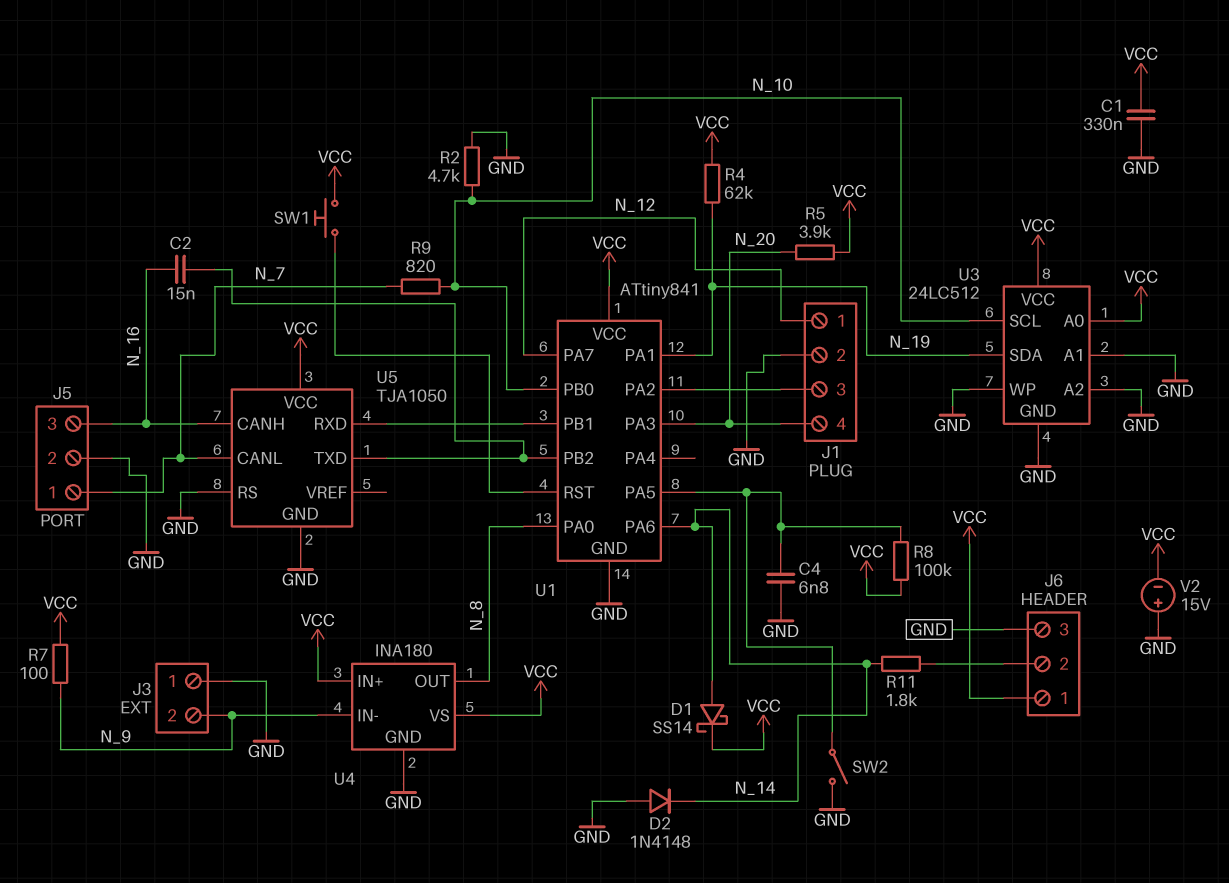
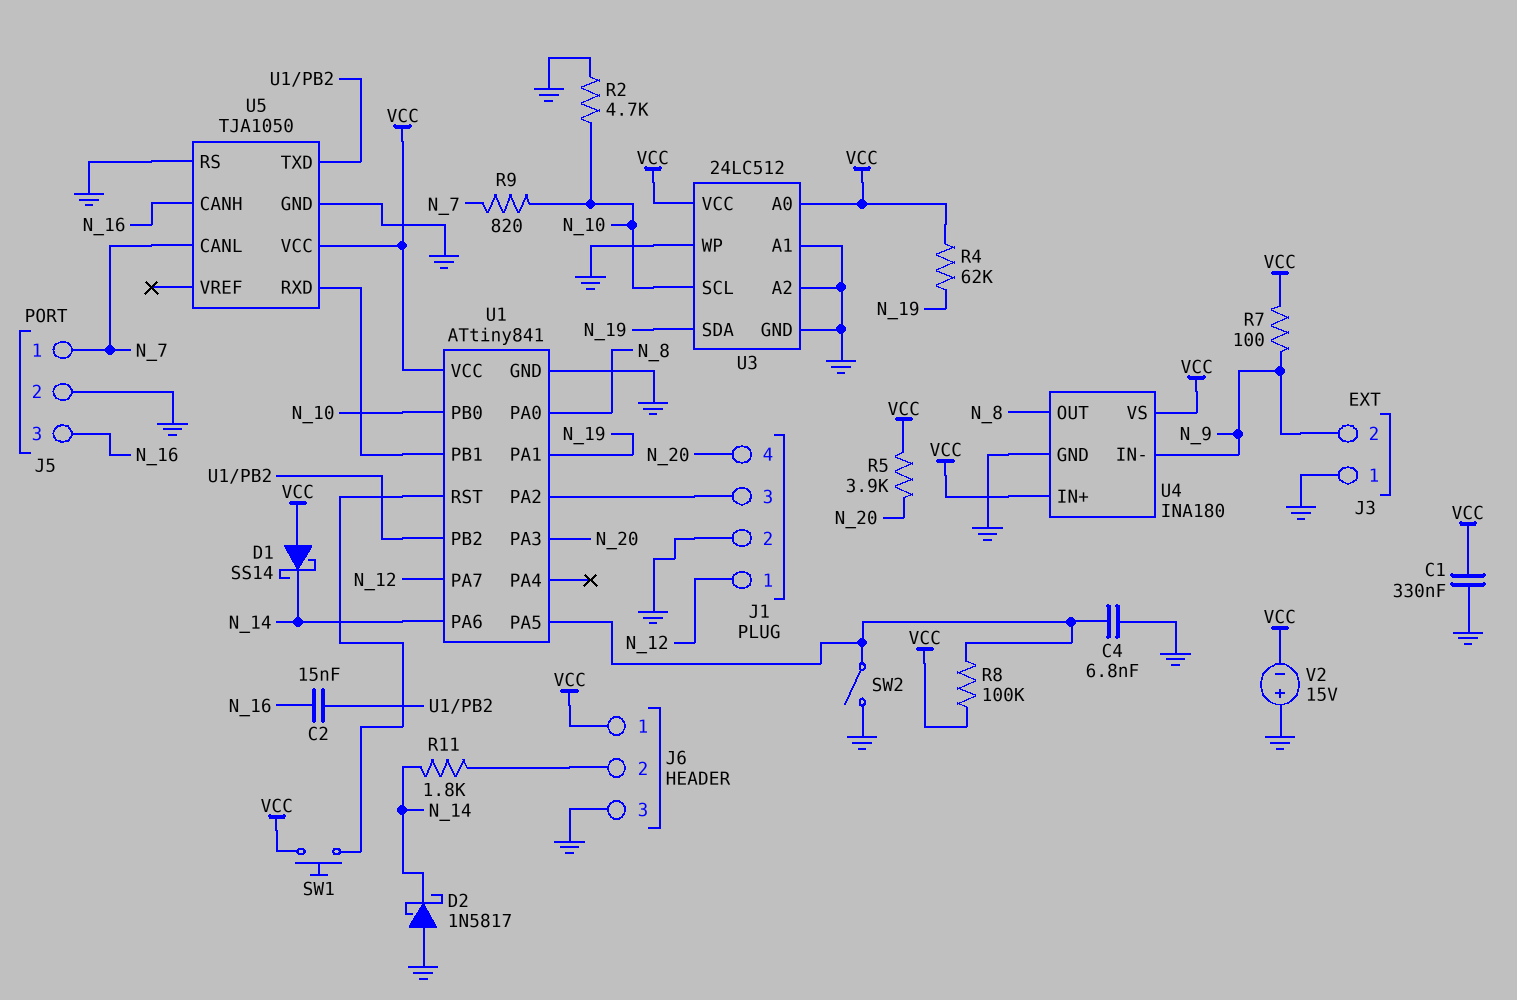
D1: schottky SS14 (A N_14, K VCC) -> schottky SS14 (A VCC, K N_14)
D2: diode 1N4148 (A GND, K N_14) -> schottky 1N5817 (A GND, K N_14)

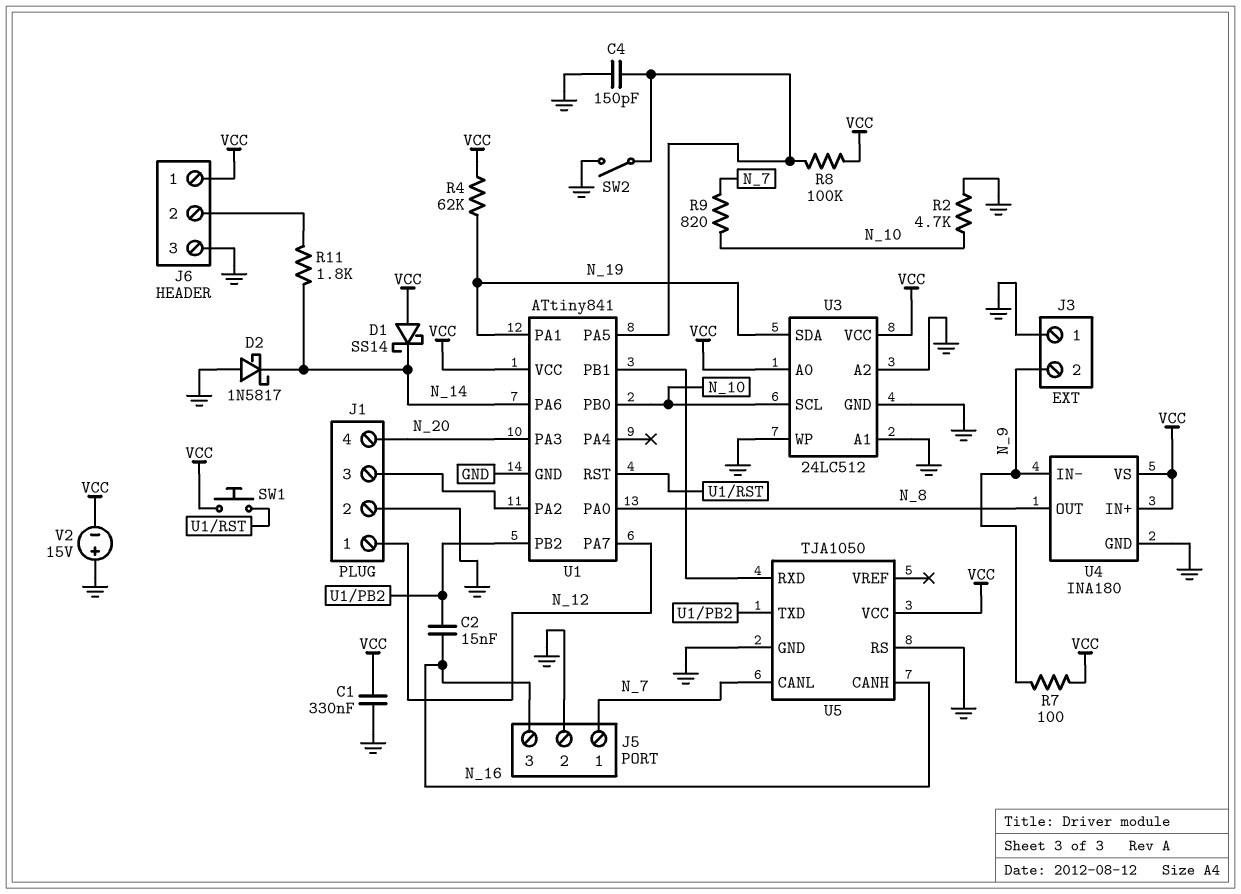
C4: 6.8nF (GND, U1/PA5) -> 150pF (GND, U1/PA5)
R5: 3.9k (N_20, VCC) -> none

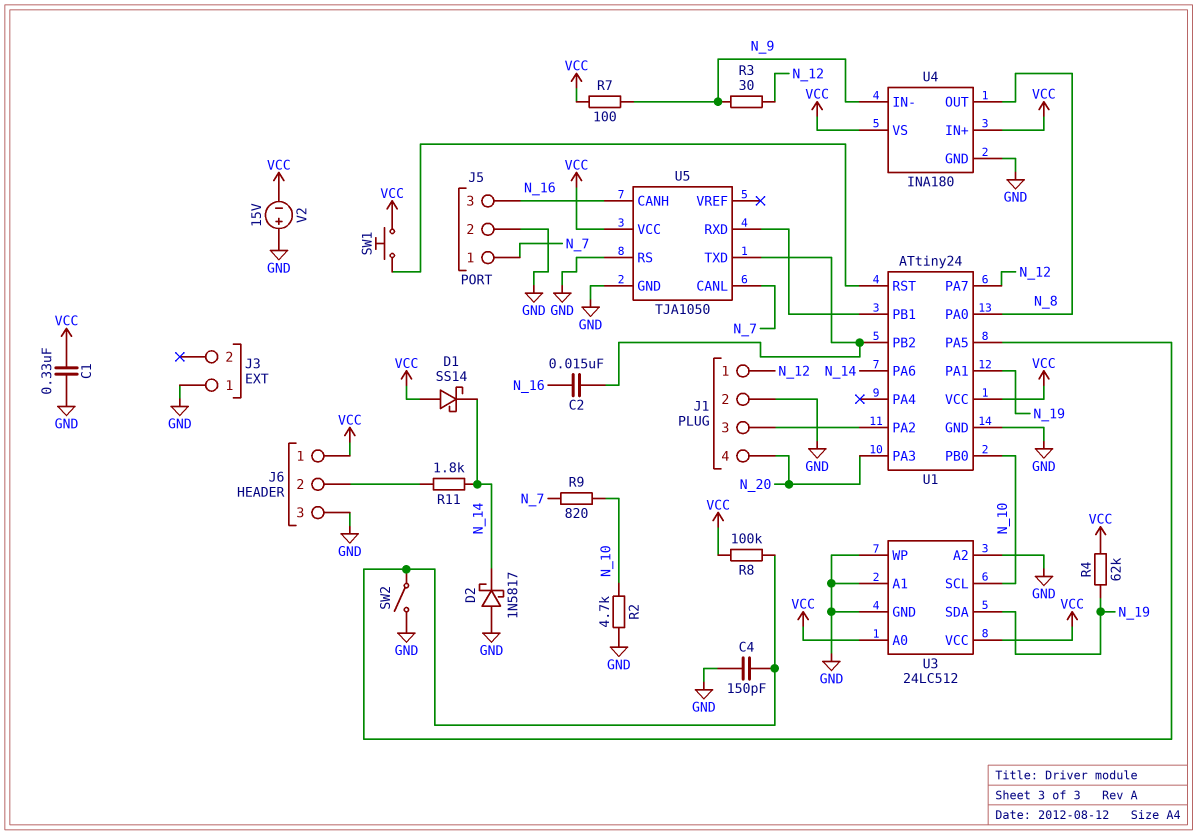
J3 pin 2: N_9 -> none
R3: none -> 30 (N_9, N_12)
U1: ATtiny841 -> ATtiny24

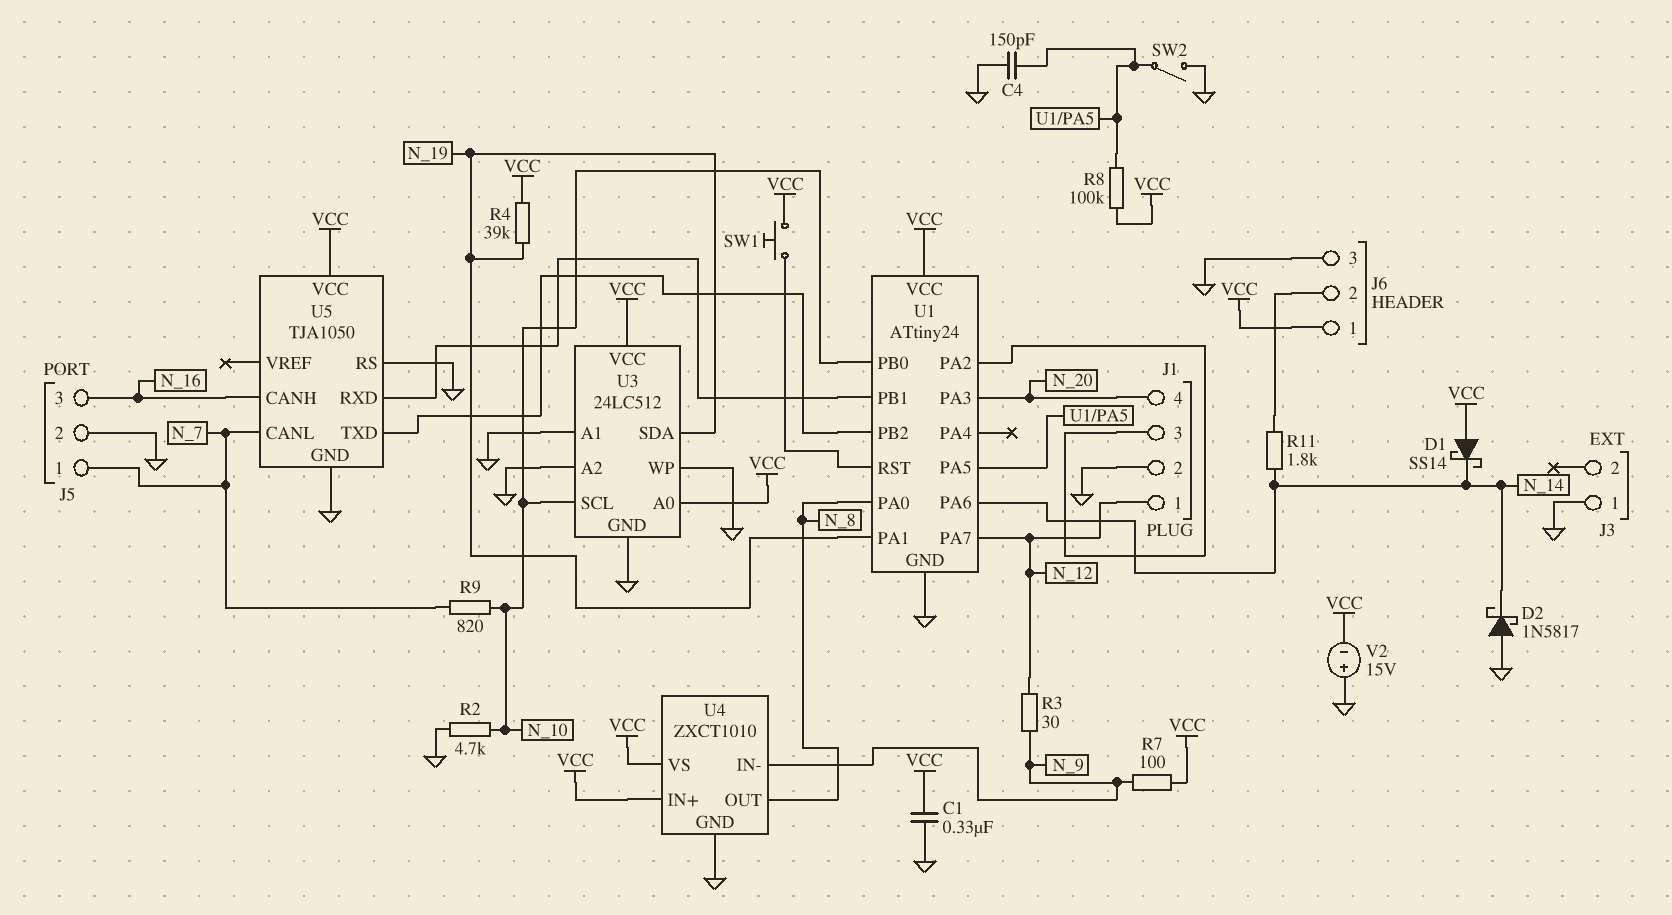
C2: 15nF (N_16, U1/PB2) -> none
R4: 62k (N_19, VCC) -> 39k (N_19, VCC)
U4: INA180 -> ZXCT1010

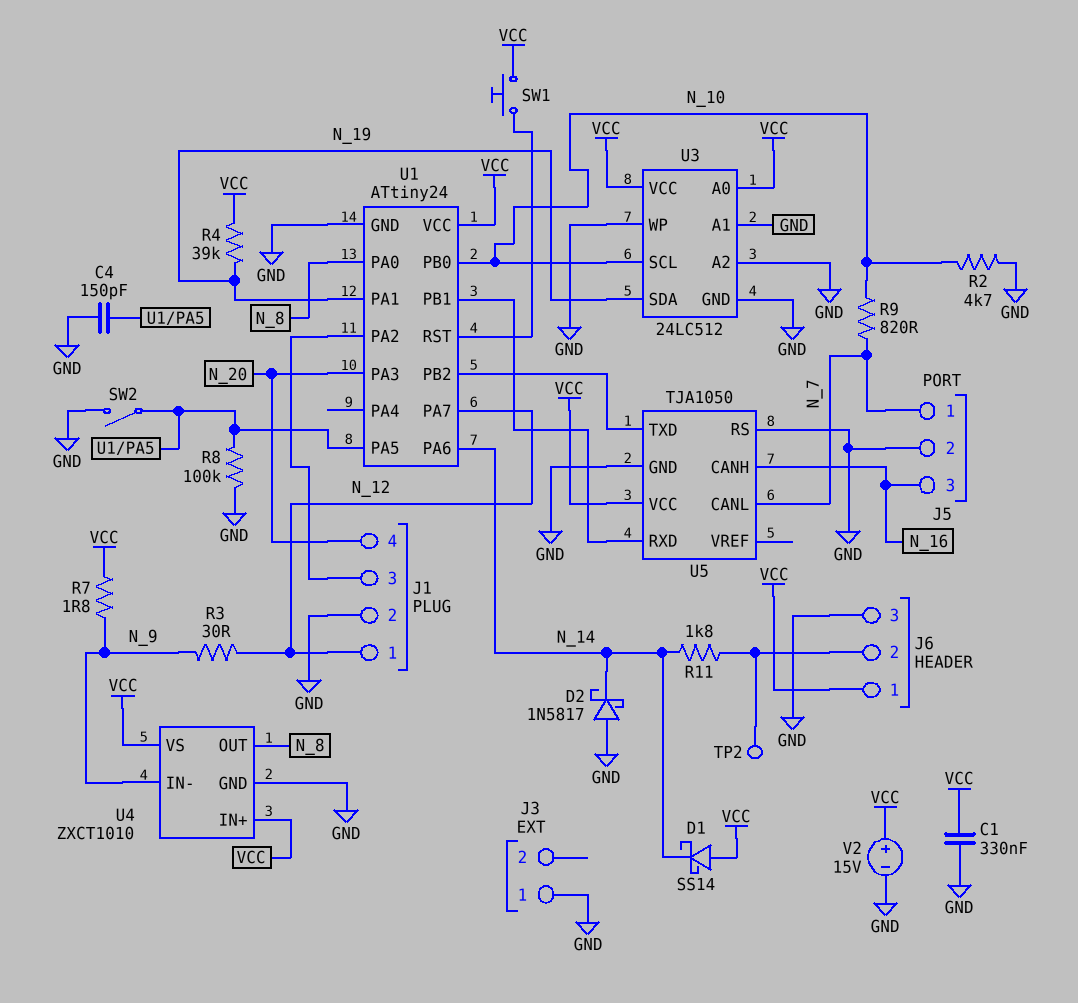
R7: 100 (N_9, VCC) -> 1.8 (N_9, VCC)
R8: 100k (U1/PA5, VCC) -> 100k (GND, U1/PA5)
TP2: none -> test point (J6/2)
V2: 15V (plus GND, minus VCC) -> 15V (plus VCC, minus GND)

